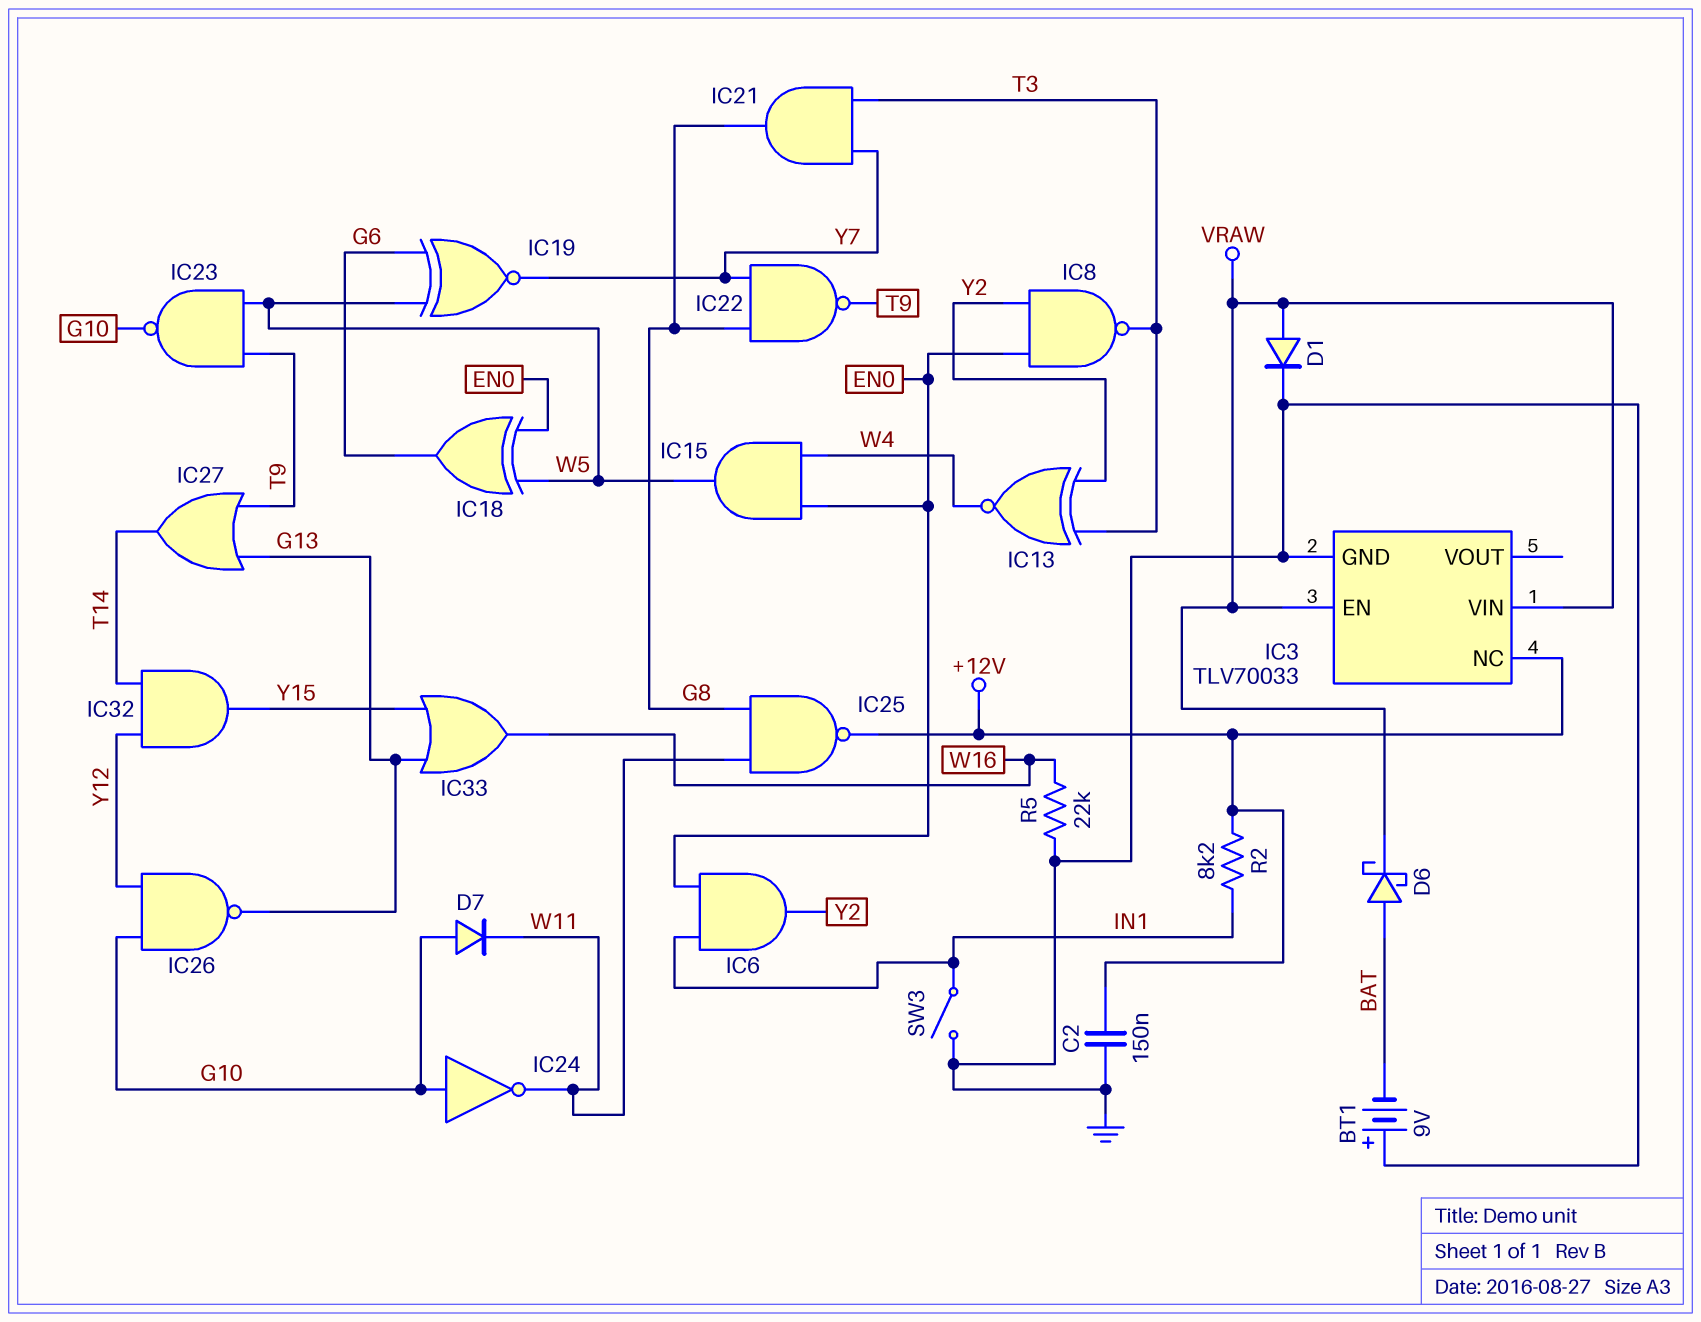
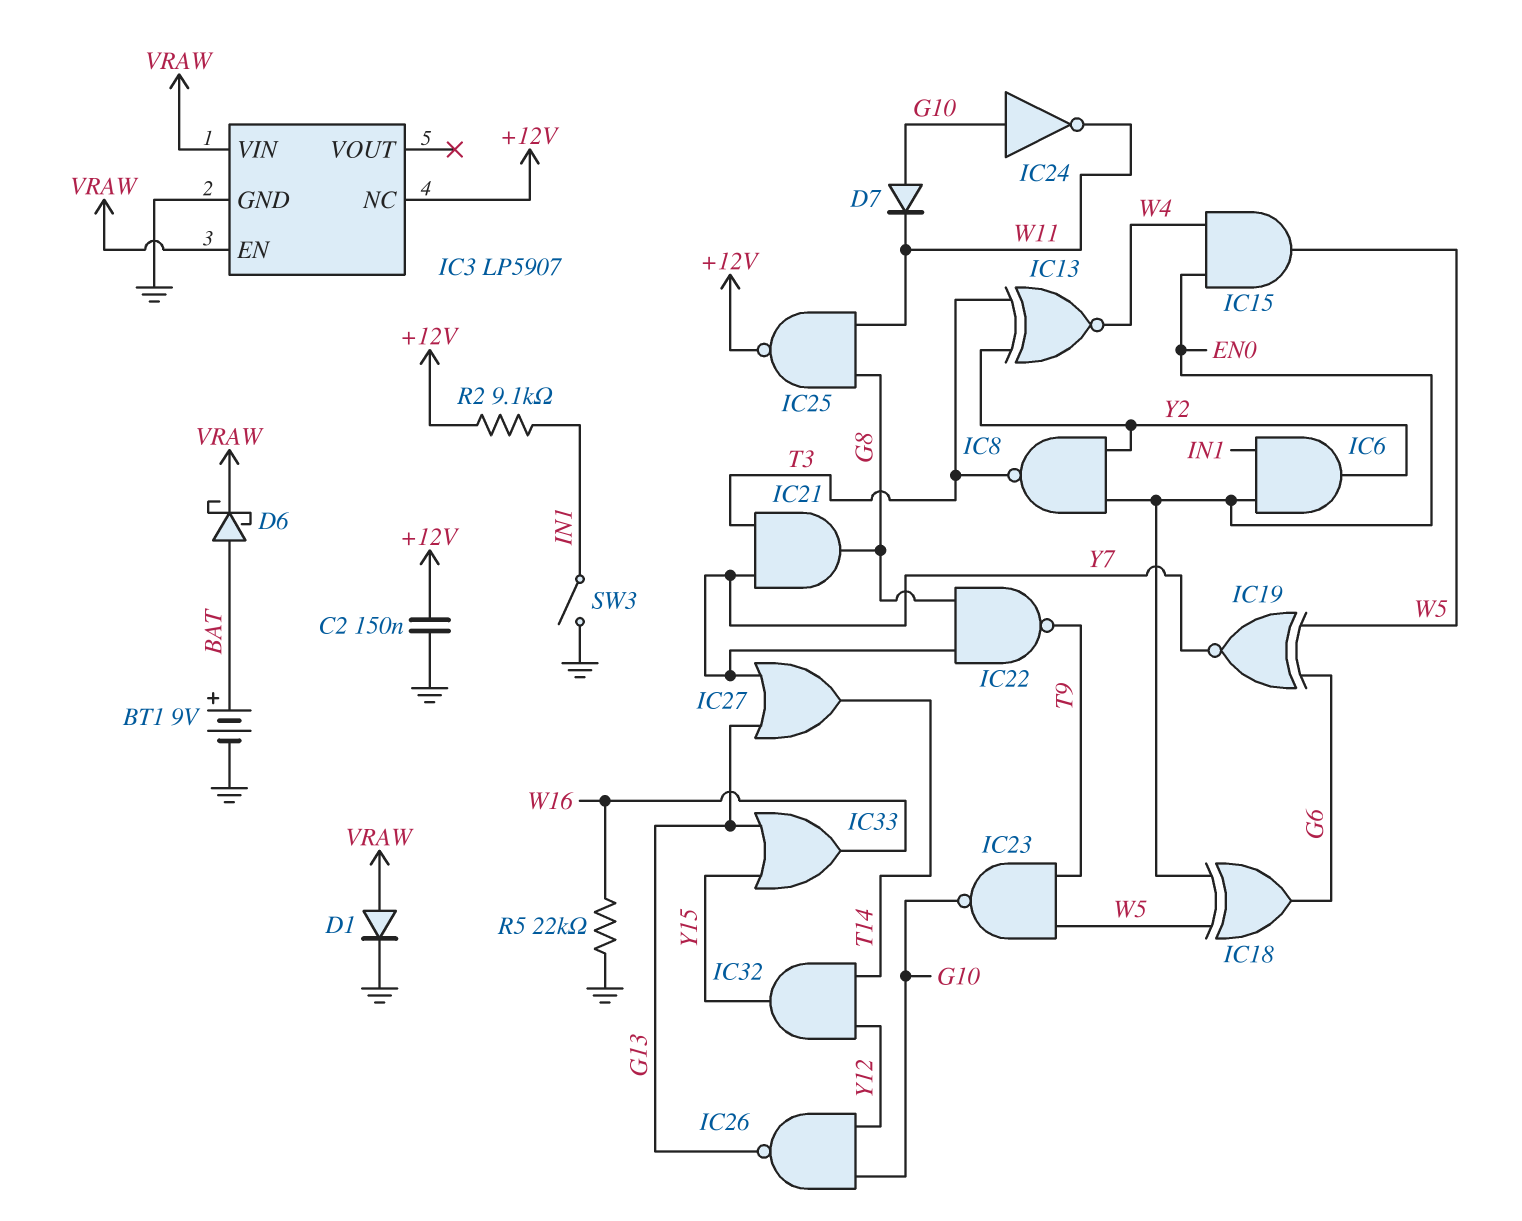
BT1: 9V (plus GND, minus BAT) -> 9V (plus BAT, minus GND)
IC3: TLV70033 -> LP5907
IC27: OR (in G13, in T9, out T14) -> OR (in G13, in Y7, out T14)
R2: 8.2k (+12V, IN1) -> 9.1k (+12V, IN1)

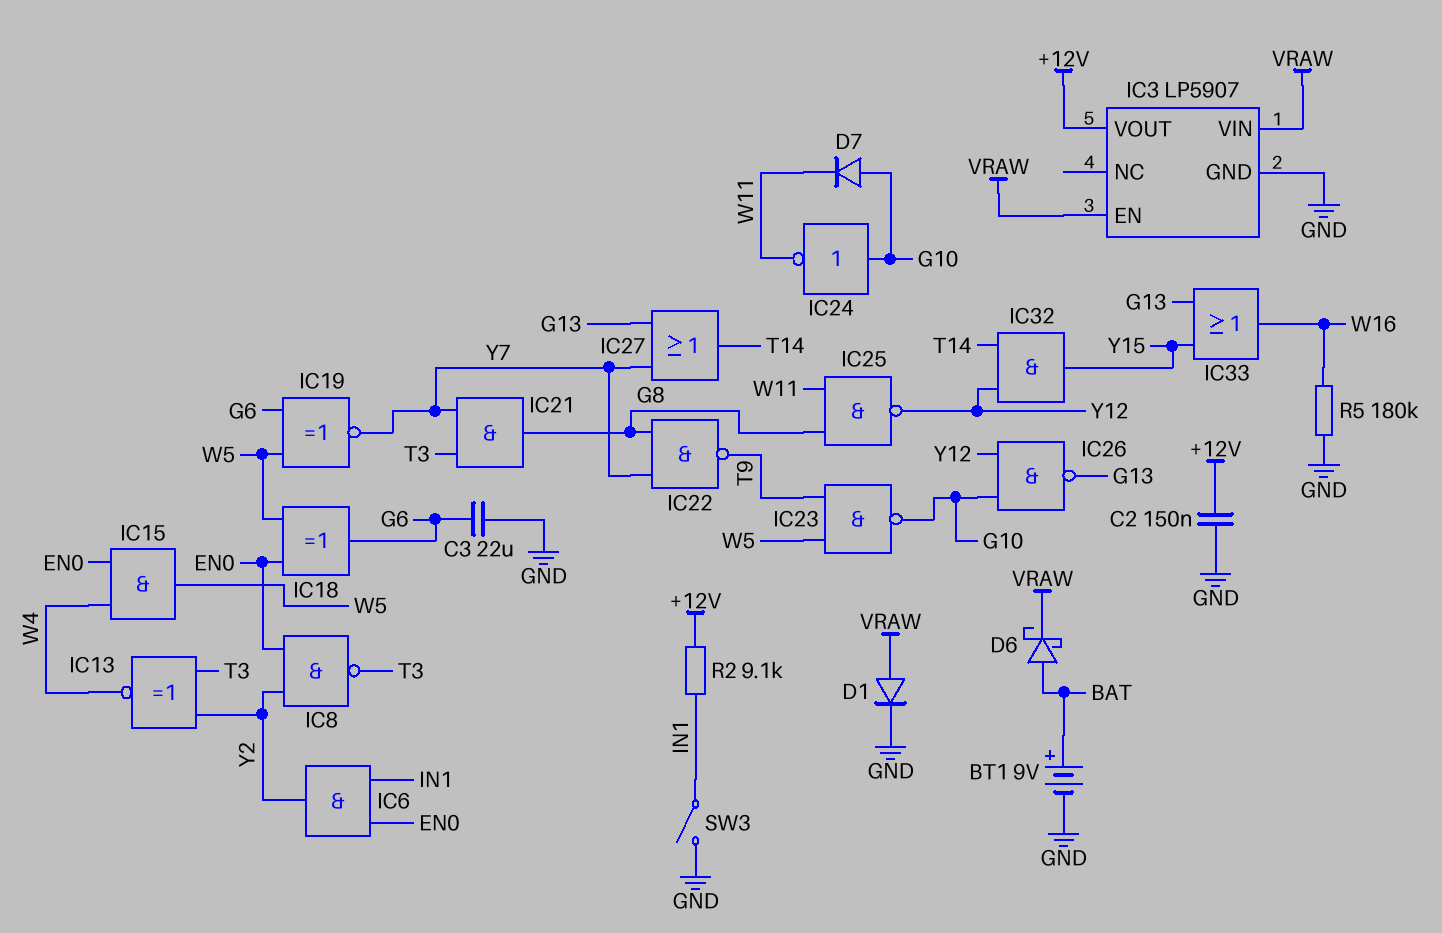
C3: none -> 22uF (G6, GND)
IC3 pin NC: +12V -> none
IC3 pin VOUT: none -> +12V
IC25: NAND (in G8, in W11, out +12V) -> NAND (in G8, in W11, out Y12)
R5: 22k (GND, W16) -> 180k (GND, W16)

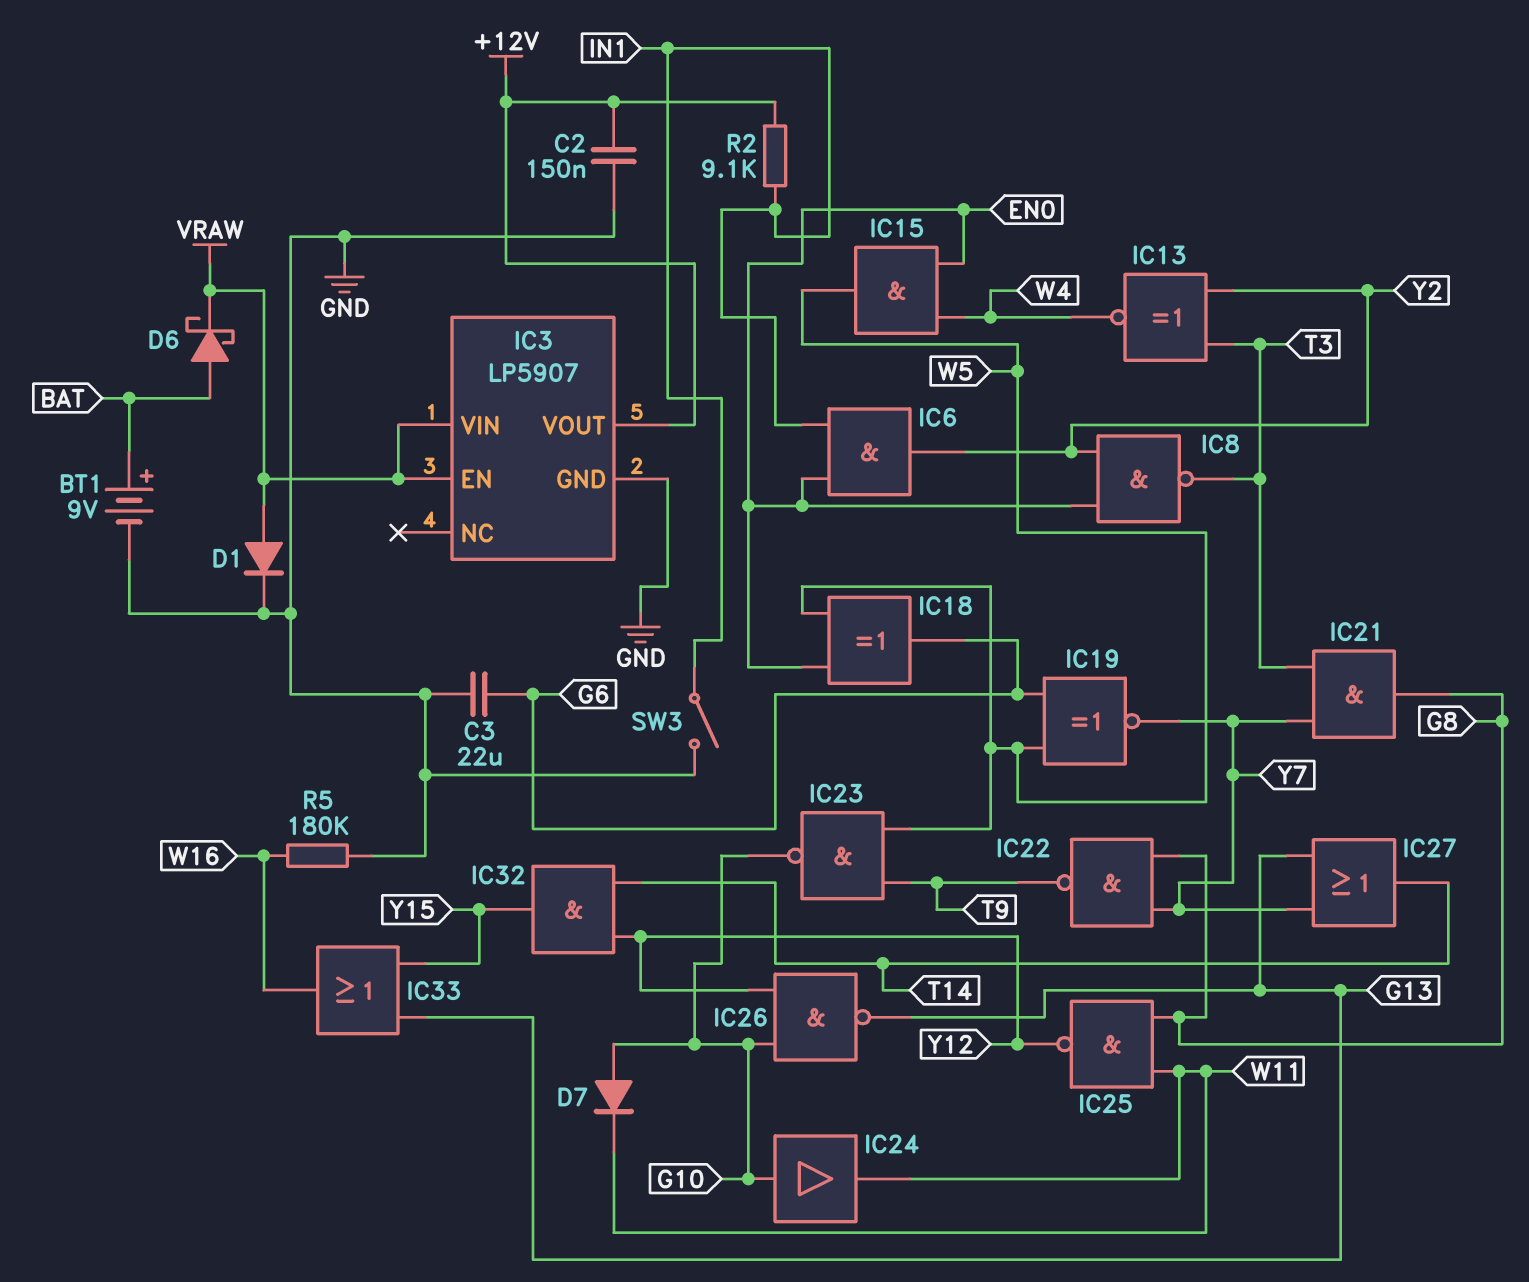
IC24: NOT (in G10, out W11) -> buffer (in G10, out W11)

